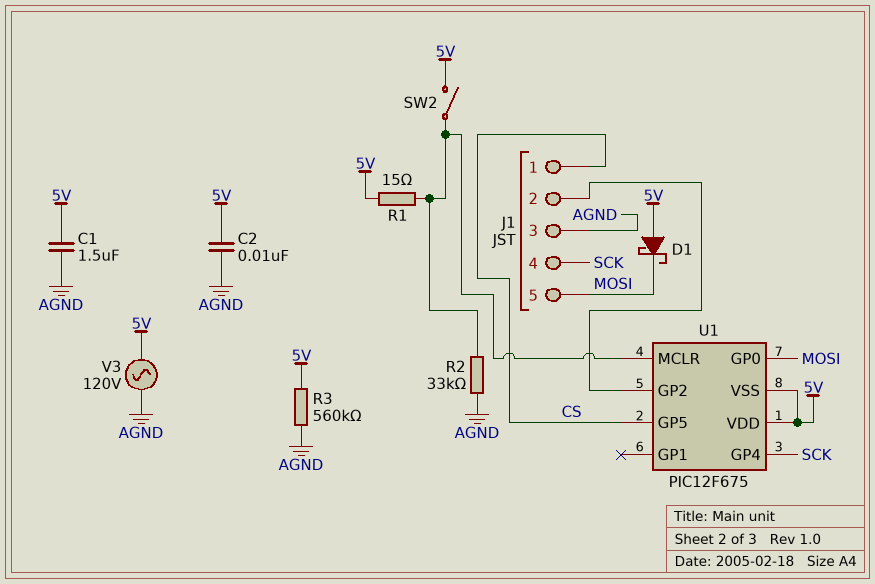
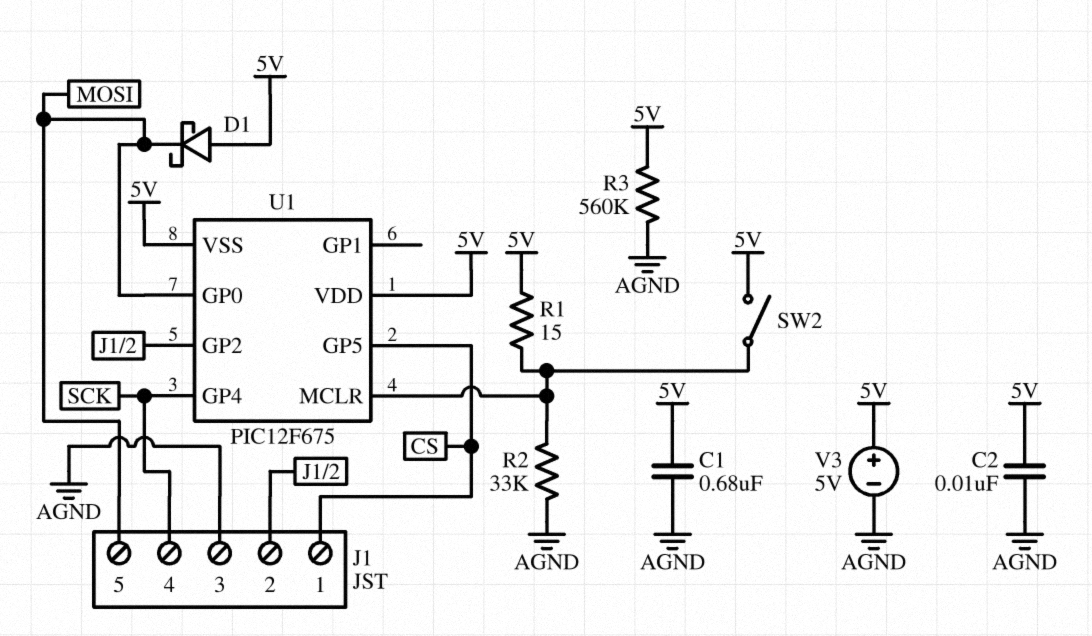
C1: 1.5uF (5V, AGND) -> 680nF (5V, AGND)
V3: AC 120V (5V, AGND) -> 5V (plus 5V, minus AGND)

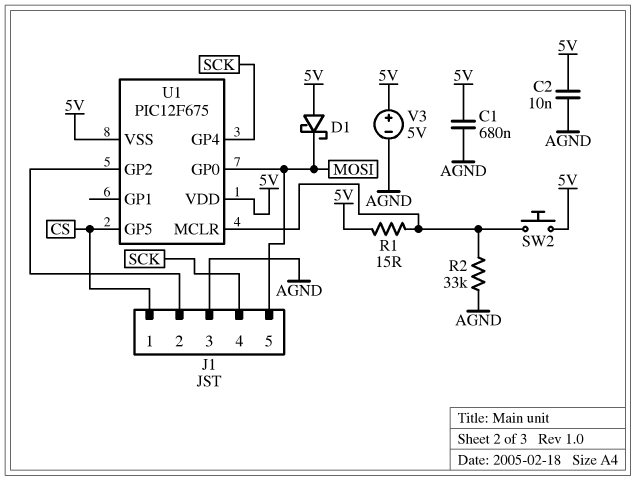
R3: 560k (5V, AGND) -> none
SW2: switch (5V, U1/MCLR) -> button (5V, U1/MCLR)

